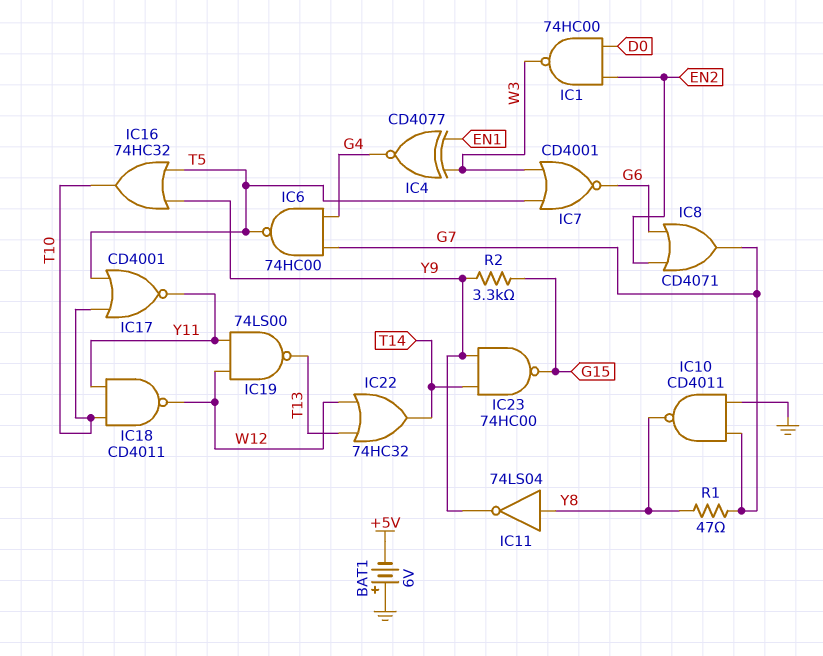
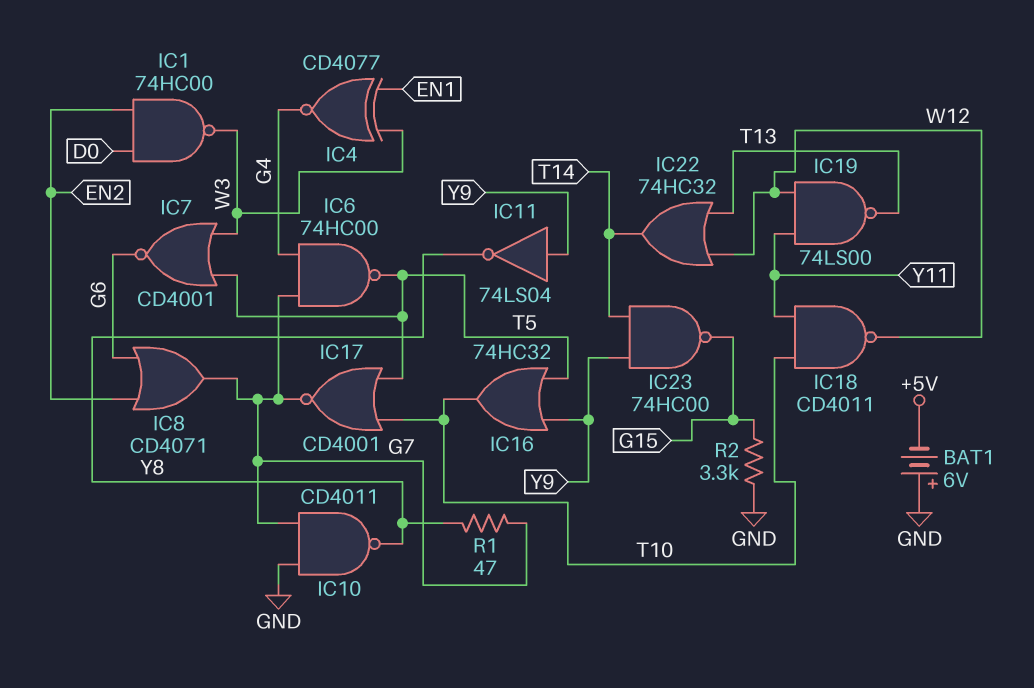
IC11: NOT 74LS04 (in Y8, out Y9) -> NOT 74LS04 (in Y9, out Y8)
IC17: NOR CD4001 (in T5, in T10, out Y11) -> NOR CD4001 (in T5, in T10, out G7)
R2: 3.3k (G15, Y9) -> 3.3k (G15, GND)

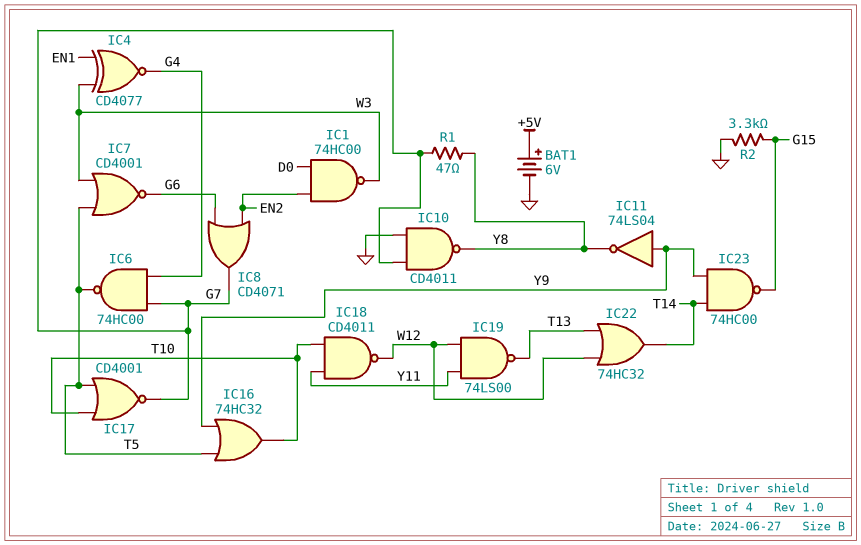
BAT1: 6V (plus GND, minus +5V) -> 6V (plus +5V, minus GND)

